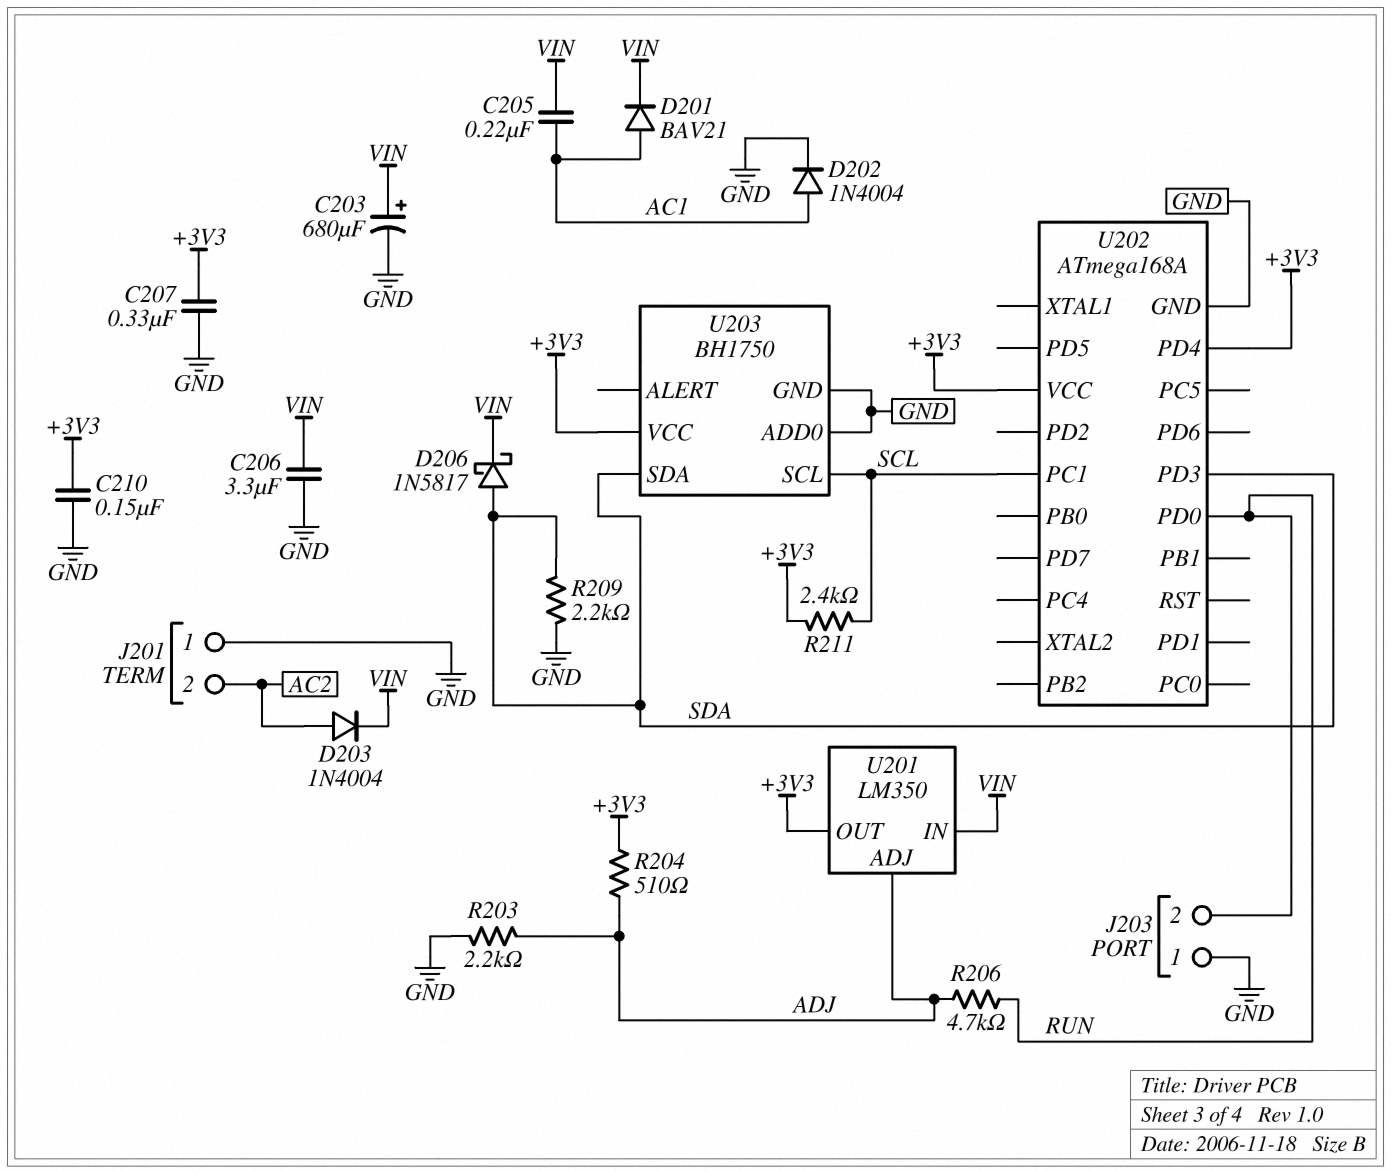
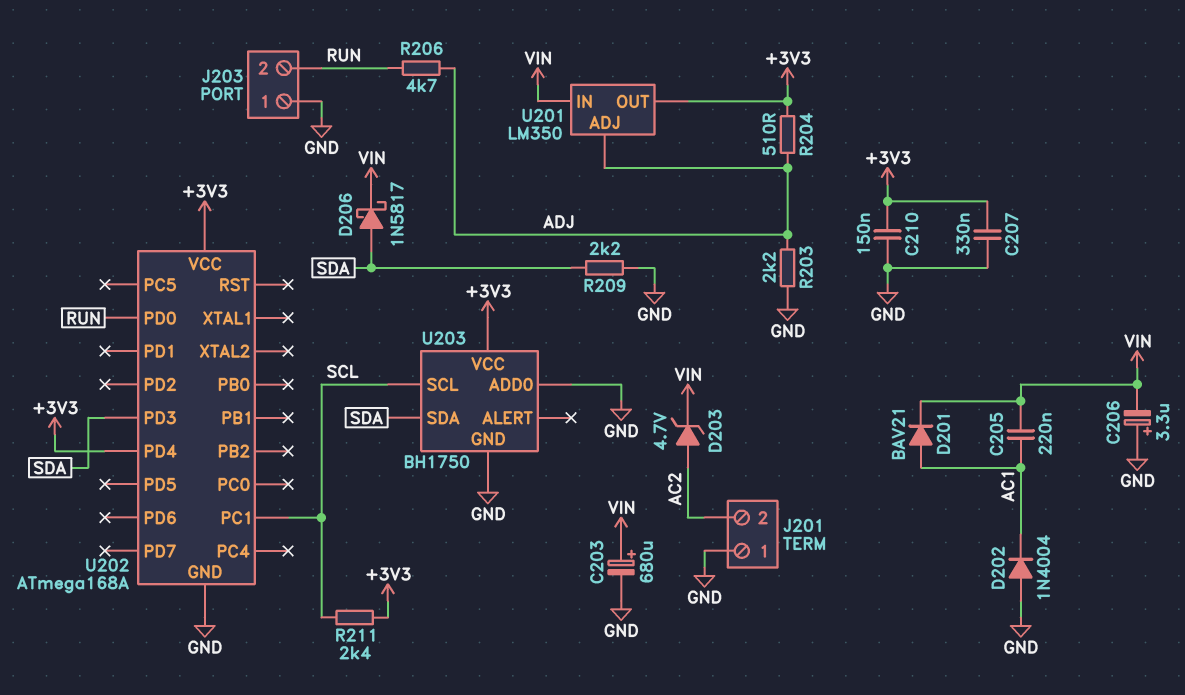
C206: 3.3uF (GND, VIN) -> 3.3uF (plus GND, minus VIN)
D202: diode 1N4004 (A AC1, K GND) -> diode 1N4004 (A GND, K AC1)
D203: diode 1N4004 (A AC2, K VIN) -> zener 4.7V (A AC2, K VIN)

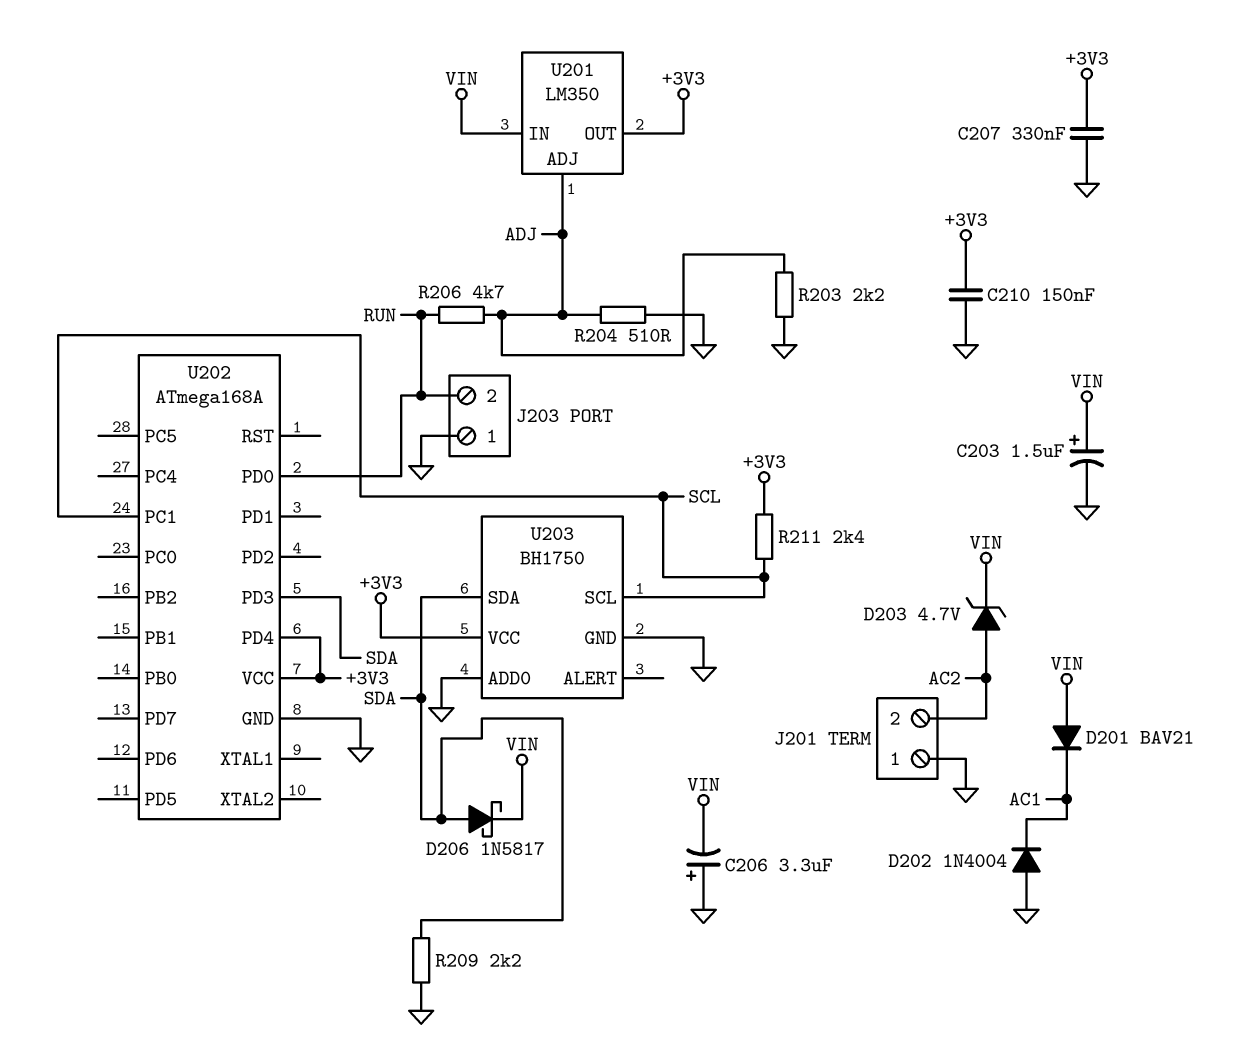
C203: 680uF (plus VIN, minus GND) -> 1.5uF (plus VIN, minus GND)
C205: 220nF (AC1, VIN) -> none
D201: diode BAV21 (A AC1, K VIN) -> diode BAV21 (A VIN, K AC1)
R204: 510 (+3V3, ADJ) -> 510 (ADJ, GND)

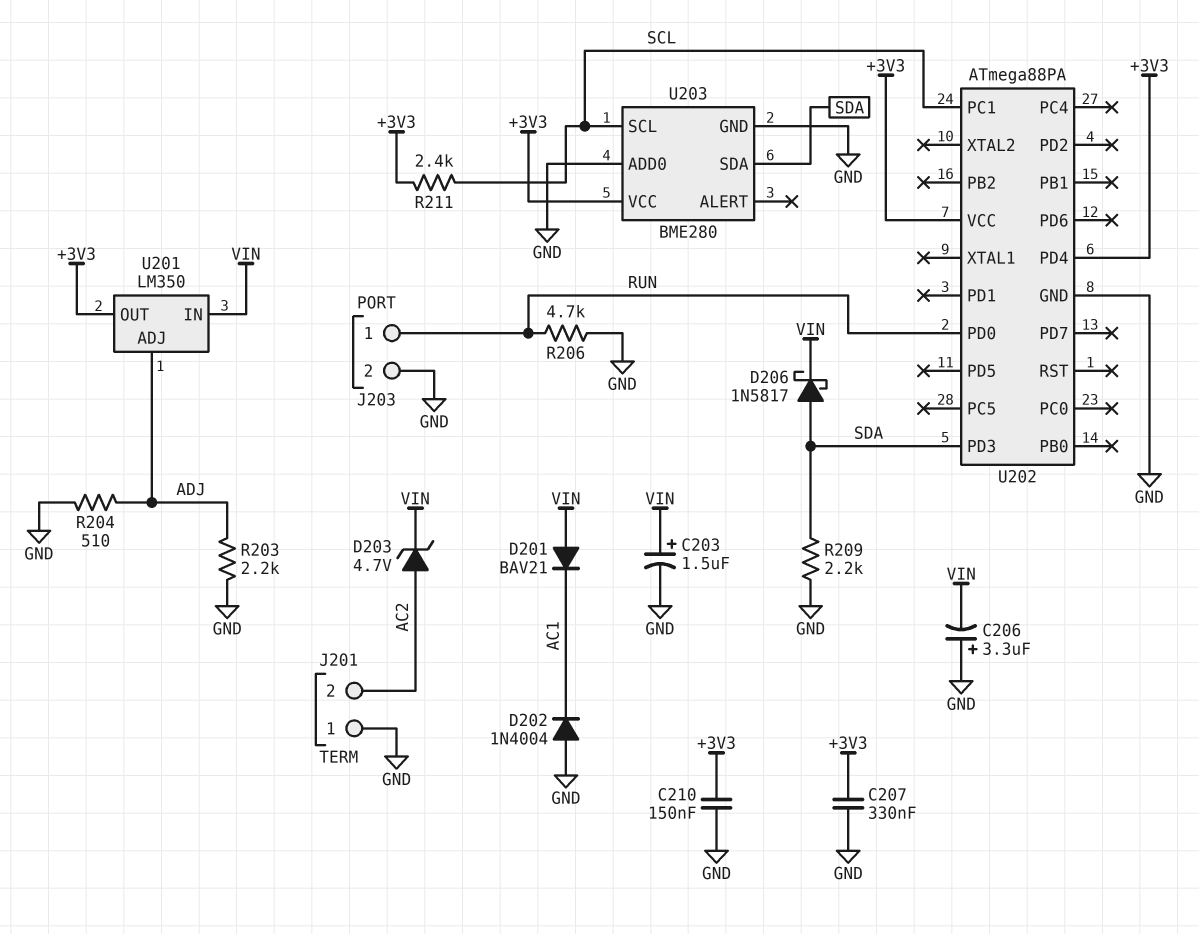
J203 pin 1: GND -> RUN
J203 pin 2: RUN -> GND
R206: 4.7k (ADJ, RUN) -> 4.7k (GND, RUN)
U202: ATmega168A -> ATmega88PA
U203: BH1750 -> BME280

